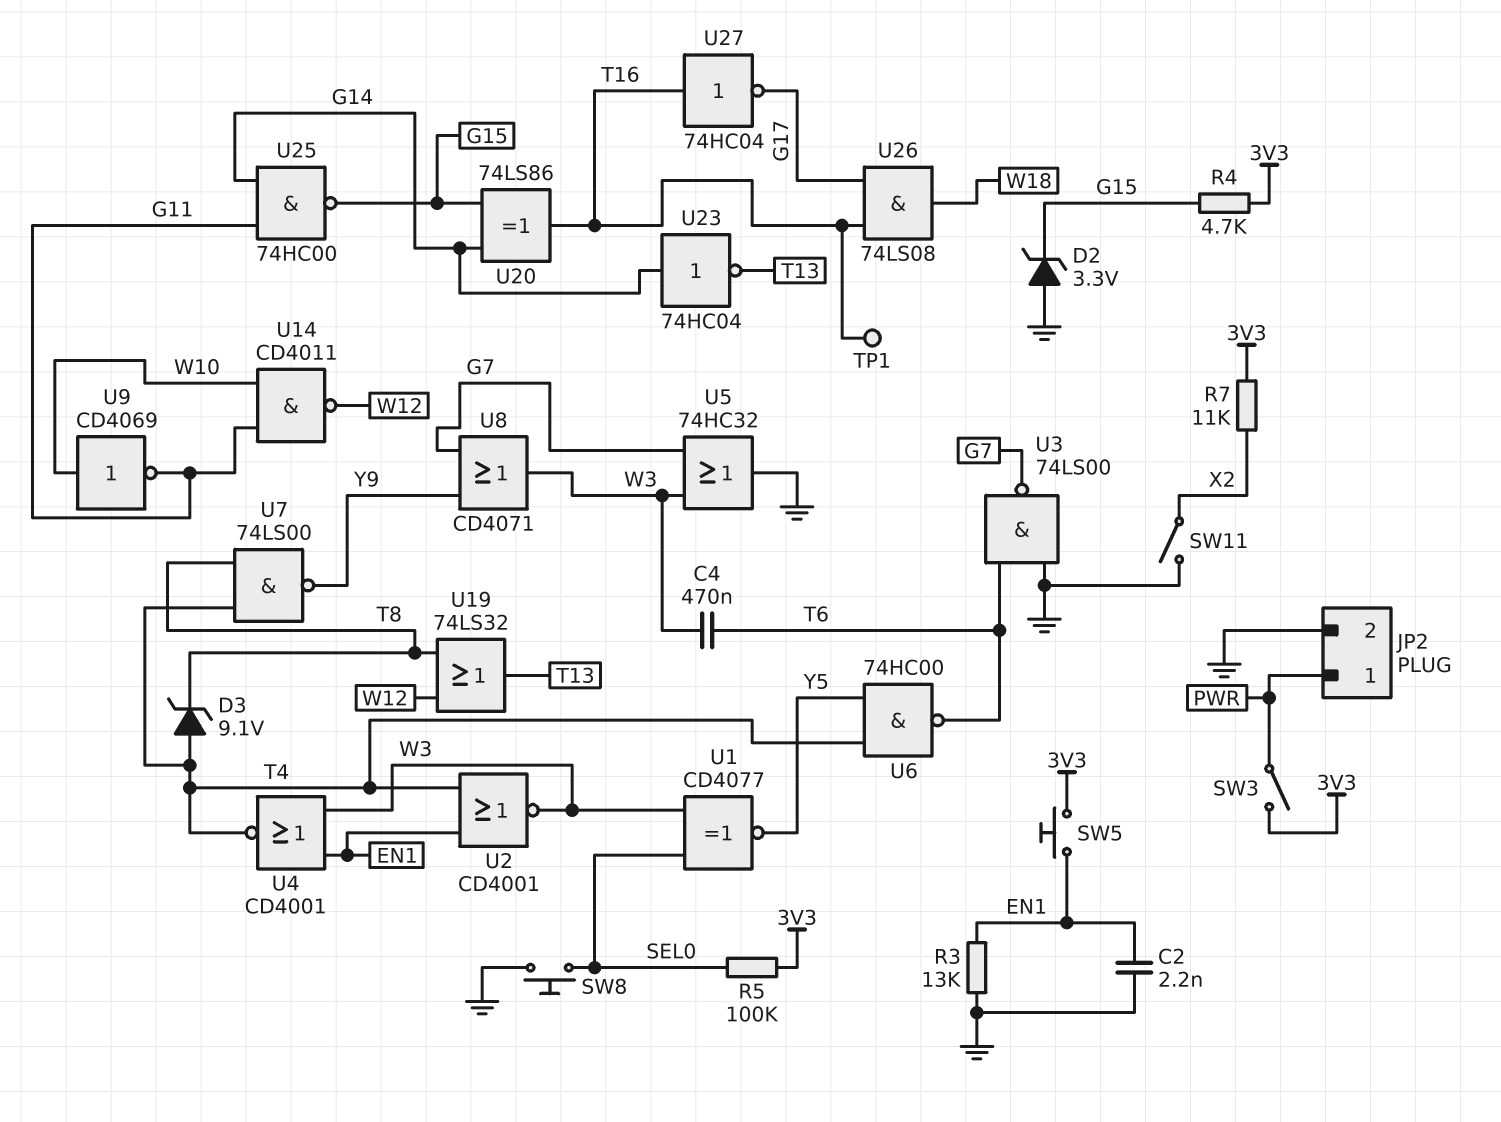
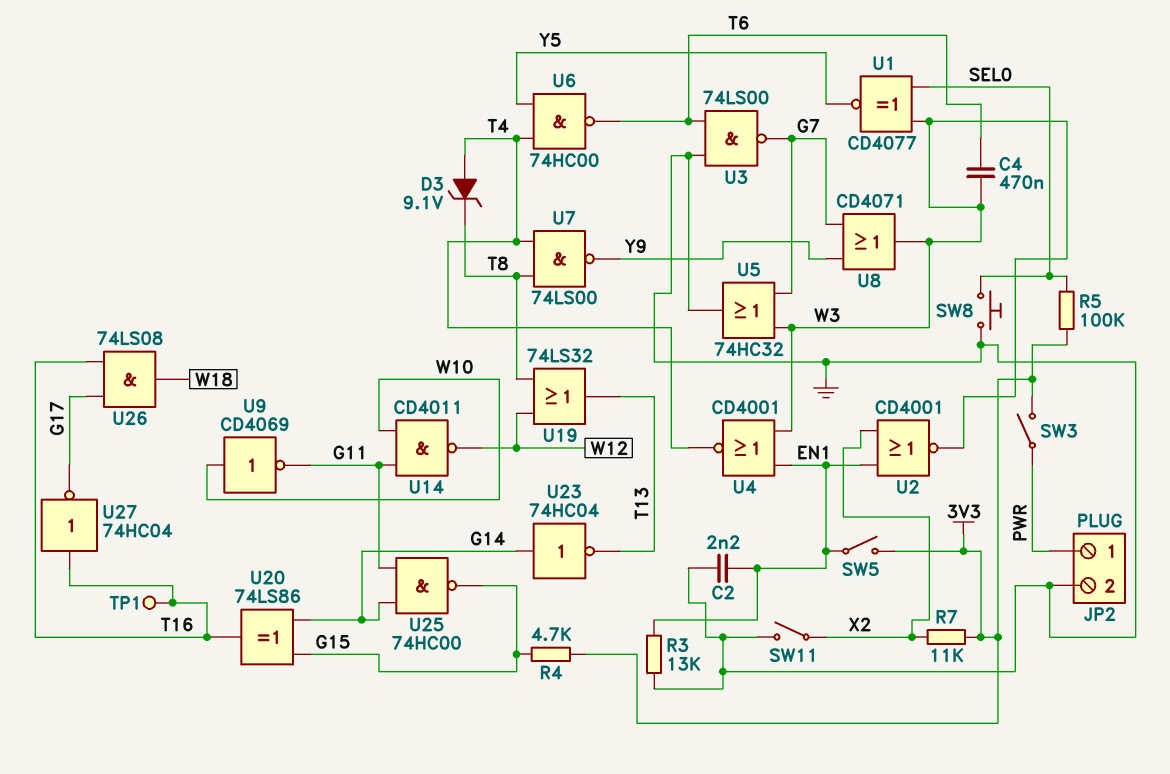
D2: zener 3.3V (A GND, K G15) -> none
SW5: button (3V3, EN1) -> switch (3V3, EN1)
U2: NOR CD4001 (in EN1, in T4, out W3) -> NOR CD4001 (in EN1, in X2, out W3)

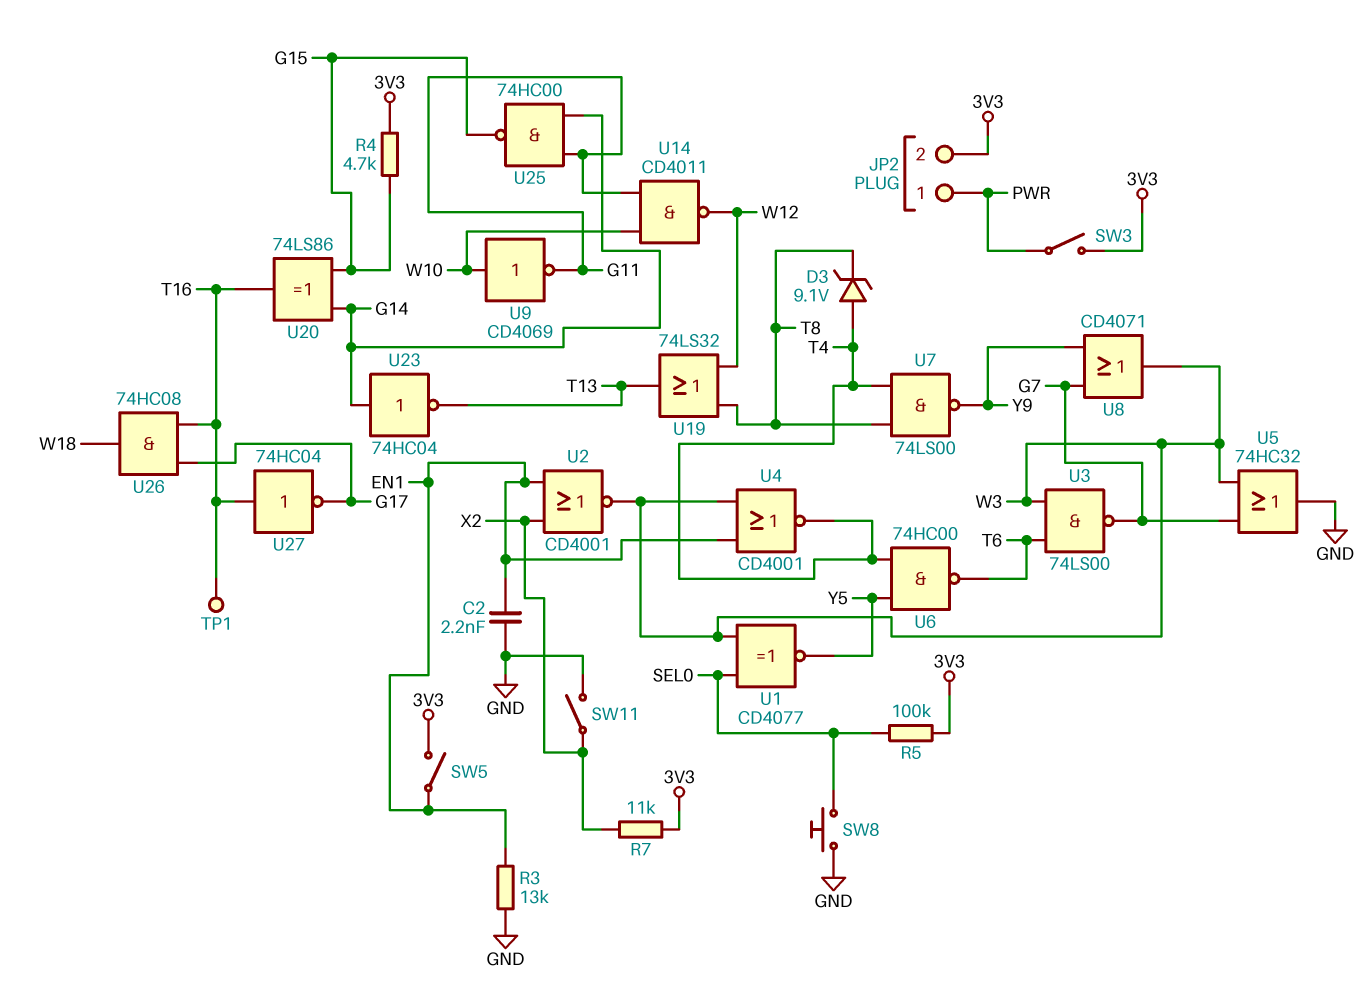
C4: 470nF (T6, W3) -> none
JP2 pin 2: GND -> 3V3
U3: NAND 74LS00 (in GND, in T6, out G7) -> NAND 74LS00 (in T6, in W3, out G7)
U26: AND 74LS08 (in G17, in T16, out W18) -> AND 74HC08 (in G17, in T16, out W18)

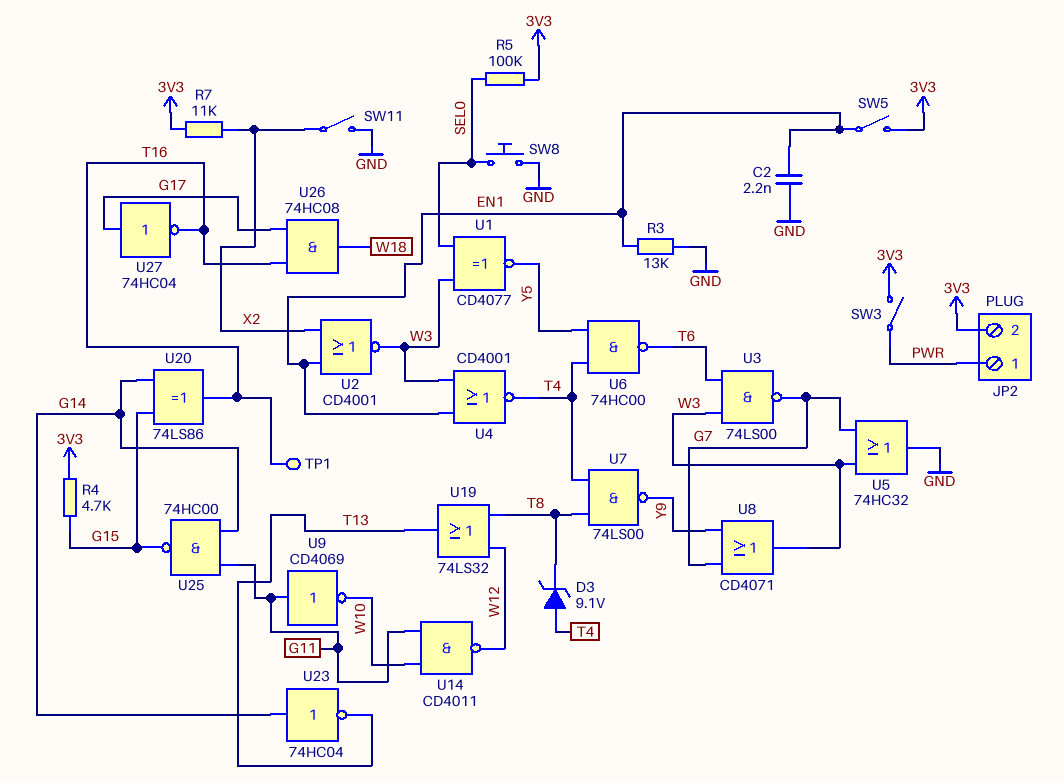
U9: NOT CD4069 (in W10, out G11) -> NOT CD4069 (in G11, out W10)
U27: NOT 74HC04 (in T16, out G17) -> NOT 74HC04 (in G17, out T16)

